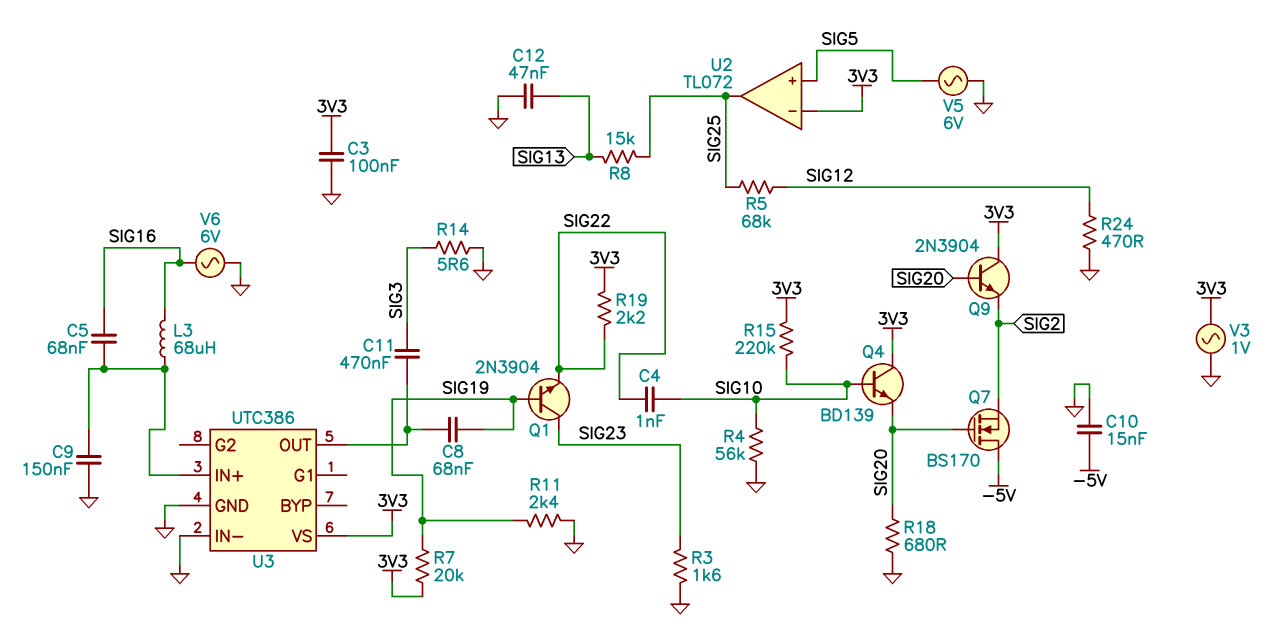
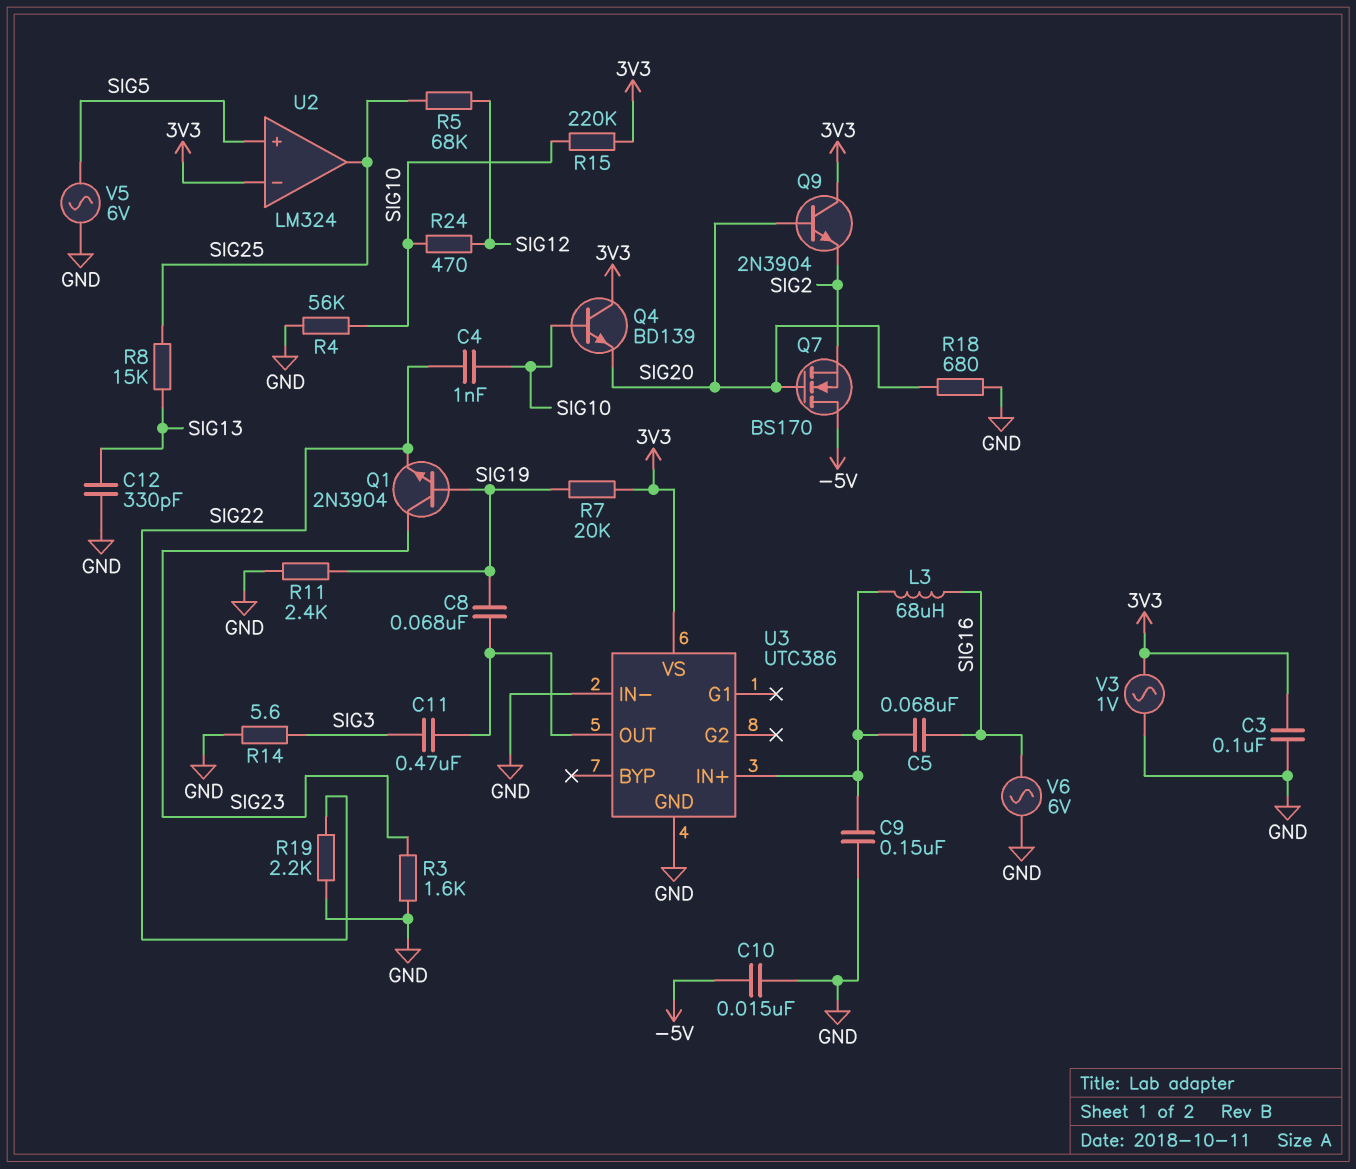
C12: 47nF (GND, SIG13) -> 330pF (GND, SIG13)
R19: 2.2k (3V3, SIG22) -> 2.2k (GND, SIG22)
R24: 470 (GND, SIG12) -> 470 (SIG10, SIG12)
U2: TL072 -> LM324

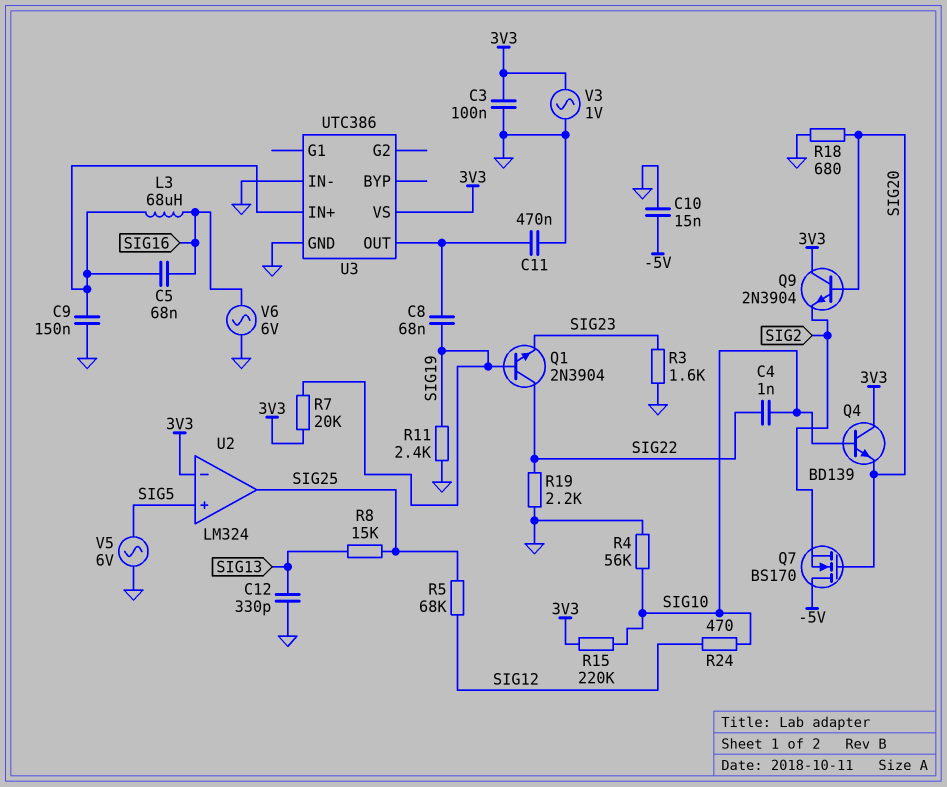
C11: 470nF (SIG3, U3/OUT) -> 470nF (GND, U3/OUT)
Q1: NPN 2N3904 (B SIG19, C SIG23, E SIG22) -> NPN 2N3904 (B SIG19, C SIG22, E SIG23)
R14: 5.6 (GND, SIG3) -> none

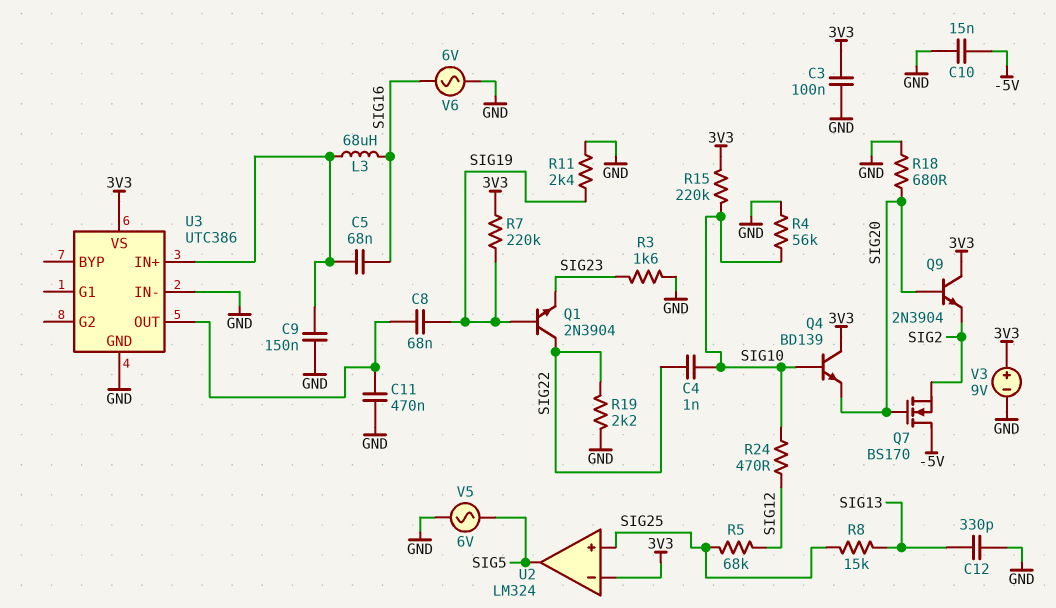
R7: 20k (3V3, SIG19) -> 220k (3V3, SIG19)
U2 pin in+: SIG5 -> SIG25
U2 pin out: SIG25 -> SIG5
V3: AC 1V (3V3, GND) -> 9V (plus 3V3, minus GND)

